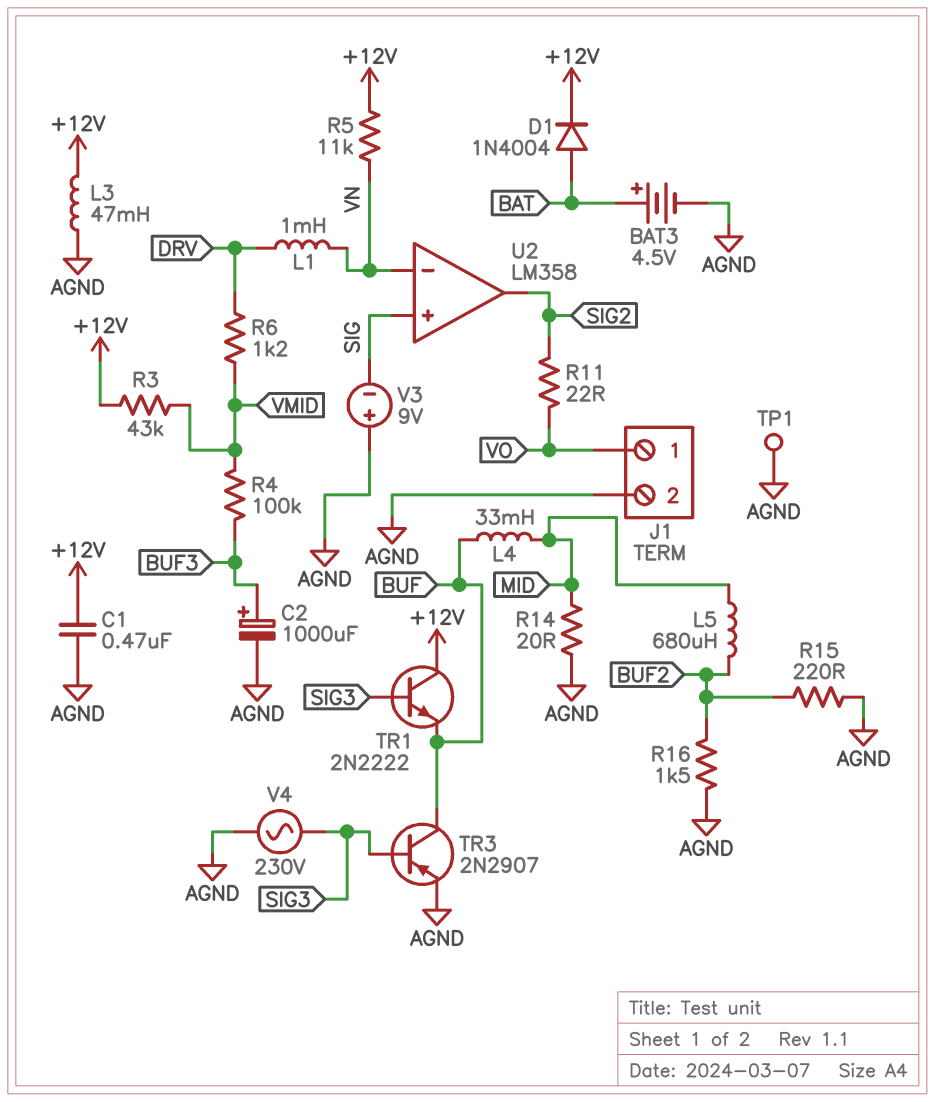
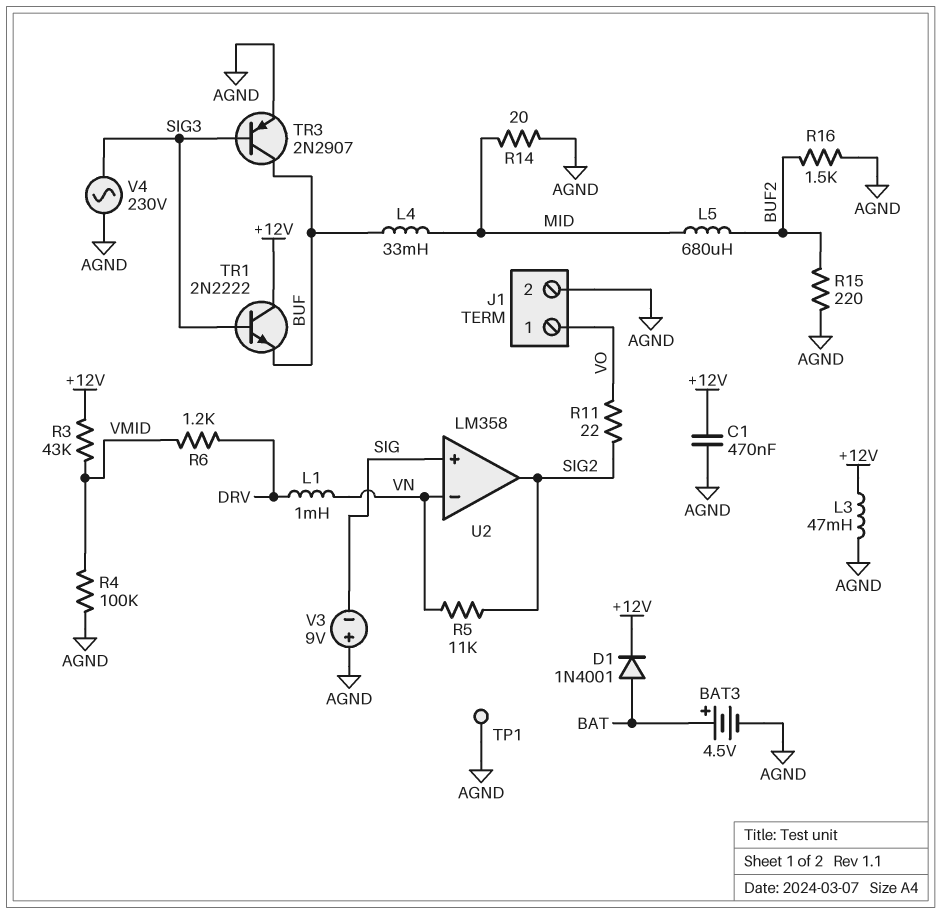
C2: 1000uF (plus BUF3, minus AGND) -> none
D1: diode 1N4004 (A BAT, K +12V) -> diode 1N4001 (A BAT, K +12V)
R4: 100k (BUF3, VMID) -> 100k (AGND, VMID)
R5: 11k (+12V, VN) -> 11k (SIG2, VN)

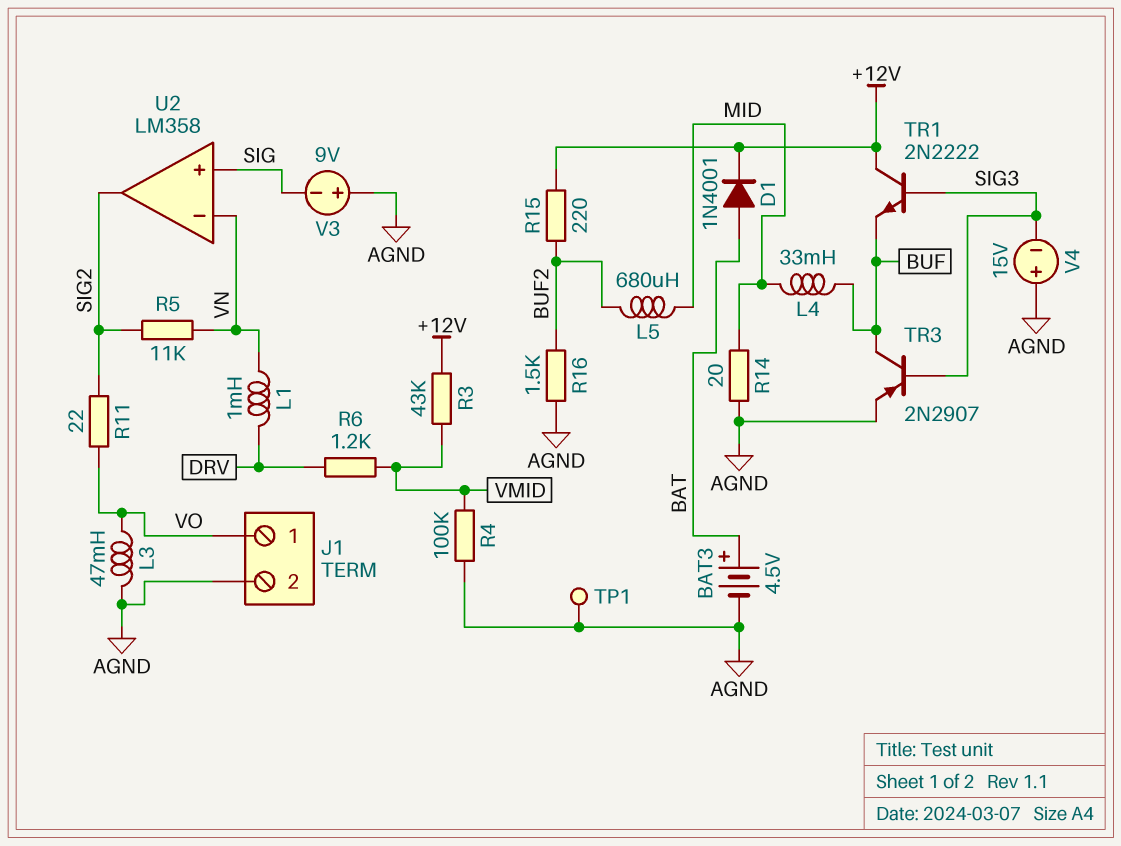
C1: 470nF (+12V, AGND) -> none
L3: 47mH (+12V, AGND) -> 47mH (AGND, VO)
R15: 220 (AGND, BUF2) -> 220 (+12V, BUF2)
V4: AC 230V (AGND, SIG3) -> 15V (plus AGND, minus SIG3)

